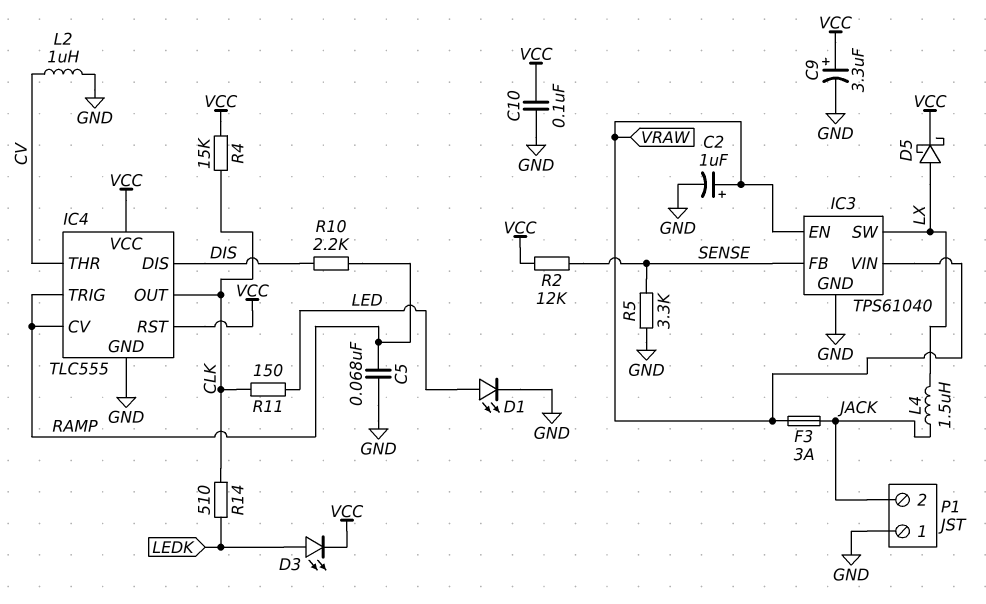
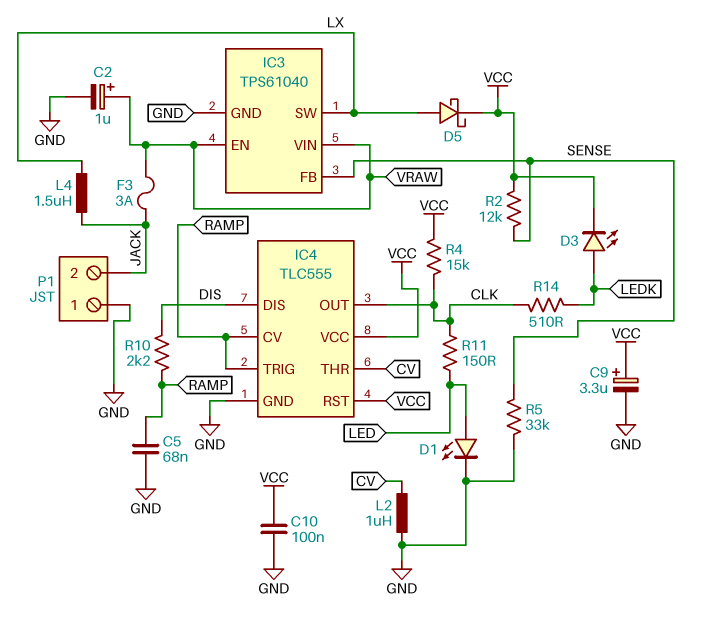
R5: 3.3k (GND, SENSE) -> 33k (GND, SENSE)

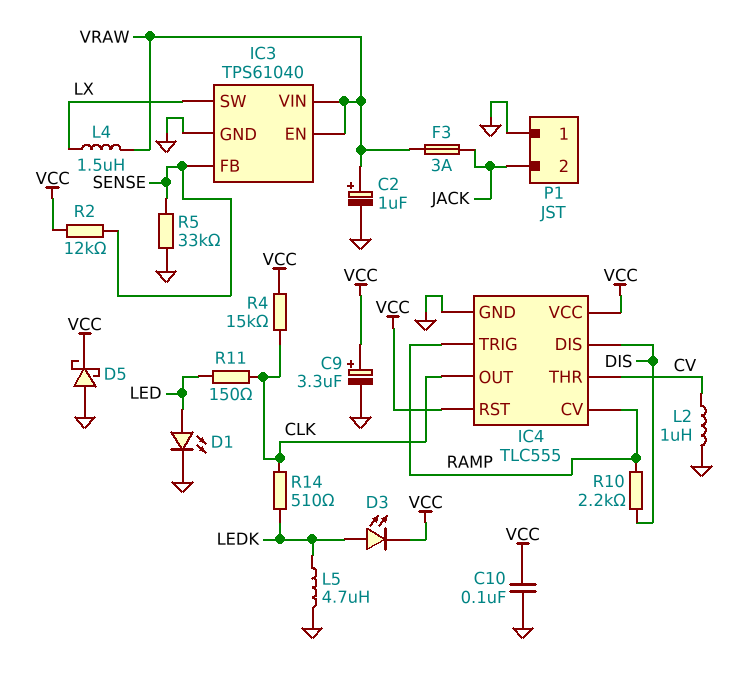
C5: 68nF (GND, RAMP) -> none
D5: schottky (A LX, K VCC) -> schottky (A GND, K VCC)
L4: 1.5uH (JACK, LX) -> 1.5uH (LX, VRAW)
L5: none -> 4.7uH (GND, LEDK)

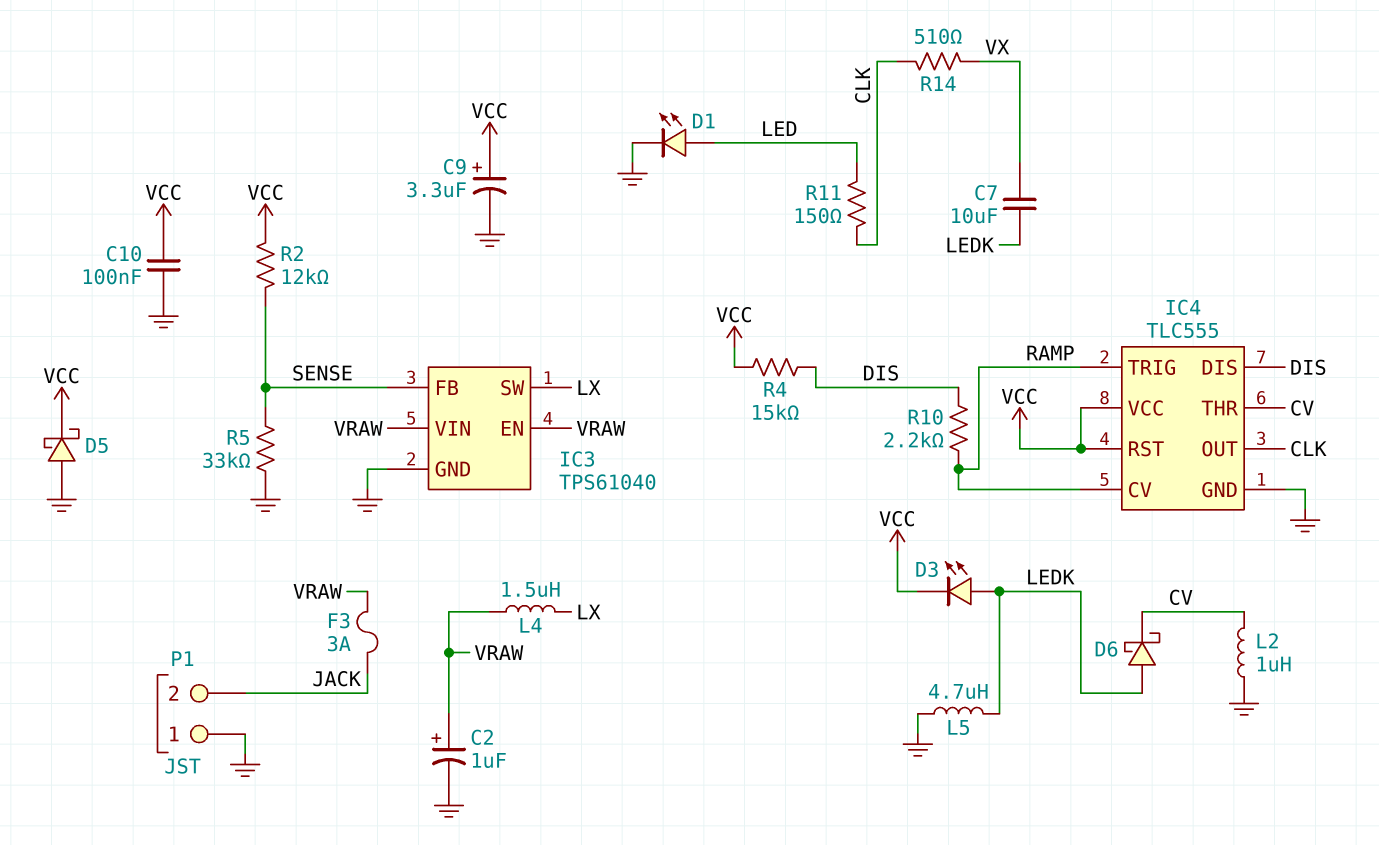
C7: none -> 10uF (LEDK, VX)
D6: none -> schottky (A LEDK, K CV)
R4: 15k (CLK, VCC) -> 15k (DIS, VCC)
R14: 510 (CLK, LEDK) -> 510 (CLK, VX)

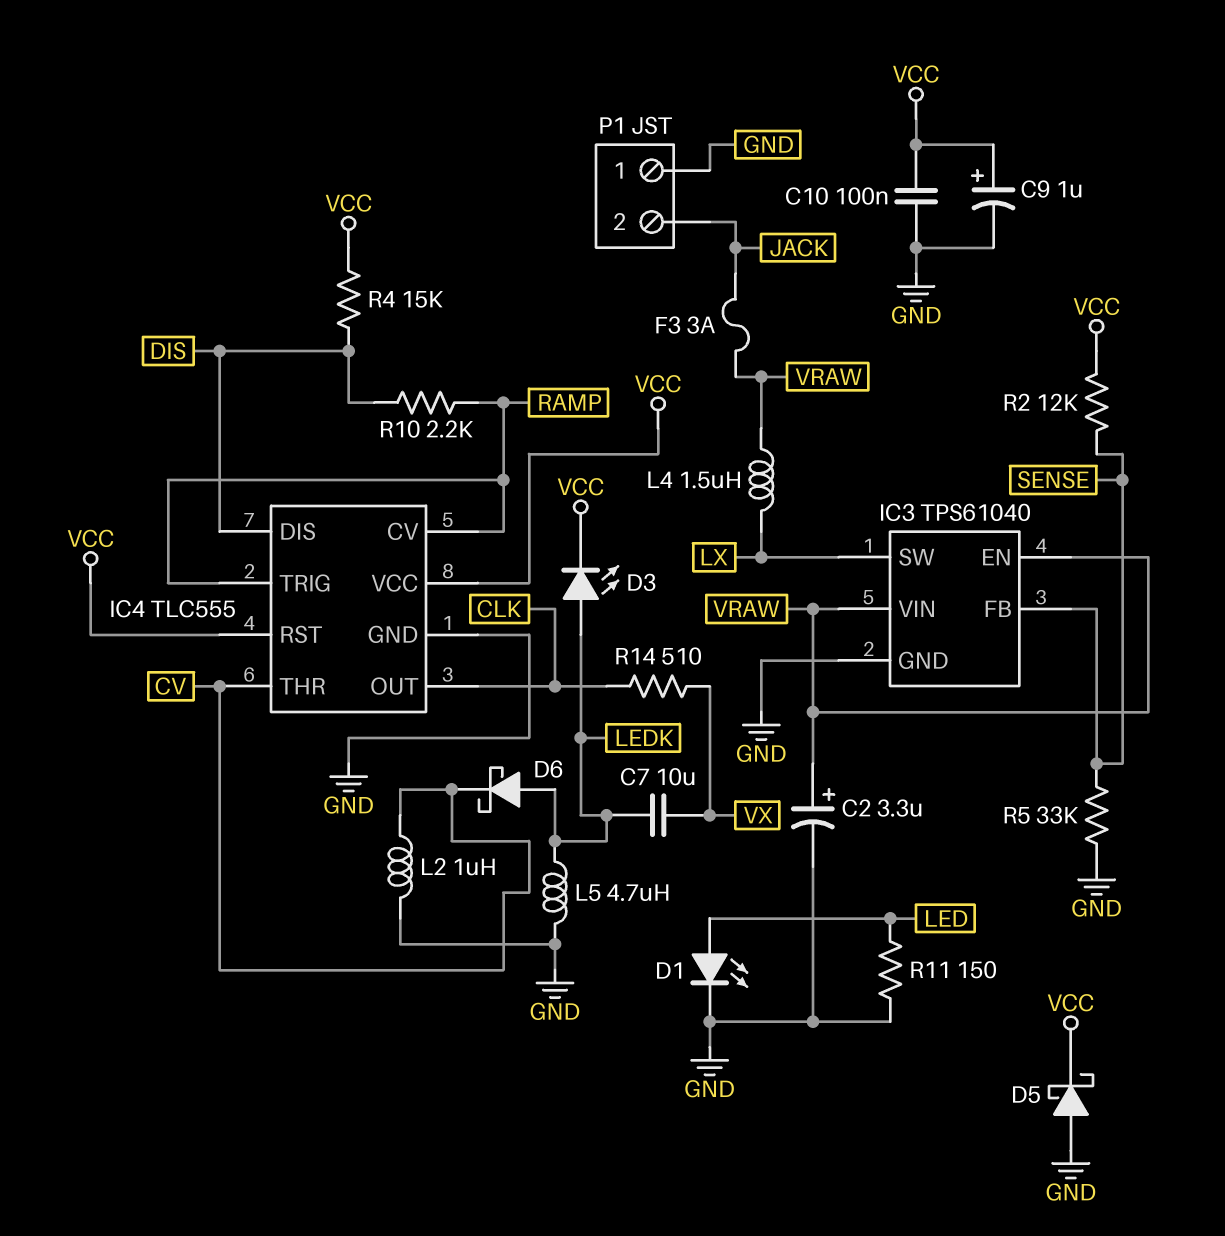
C2: 1uF (plus VRAW, minus GND) -> 3.3uF (plus VRAW, minus GND)
C9: 3.3uF (plus VCC, minus GND) -> 1uF (plus VCC, minus GND)
R11: 150 (CLK, LED) -> 150 (GND, LED)

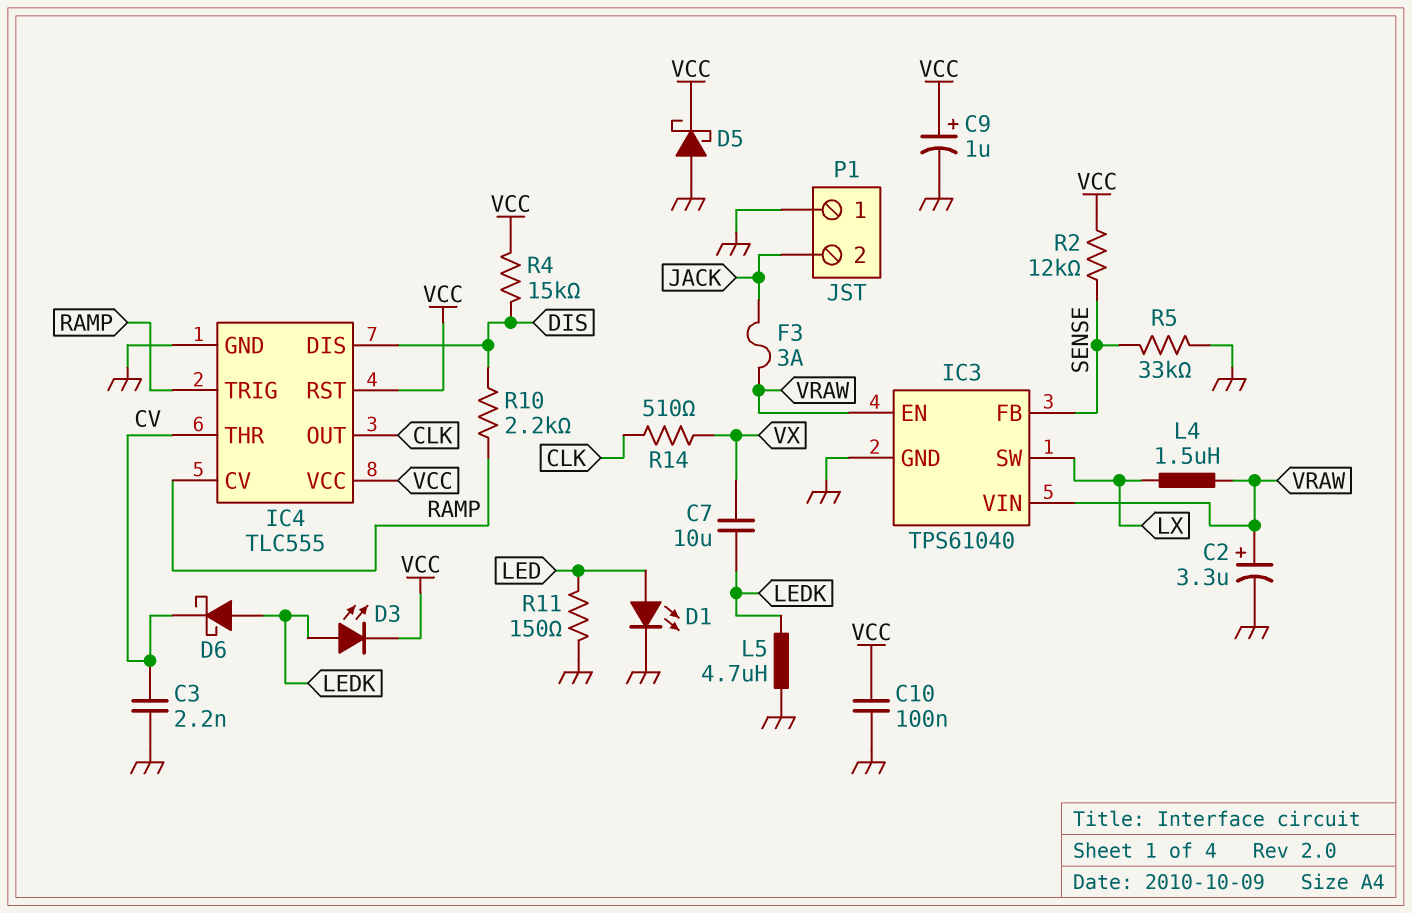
C3: none -> 2.2nF (CV, GND)
L2: 1uH (CV, GND) -> none

